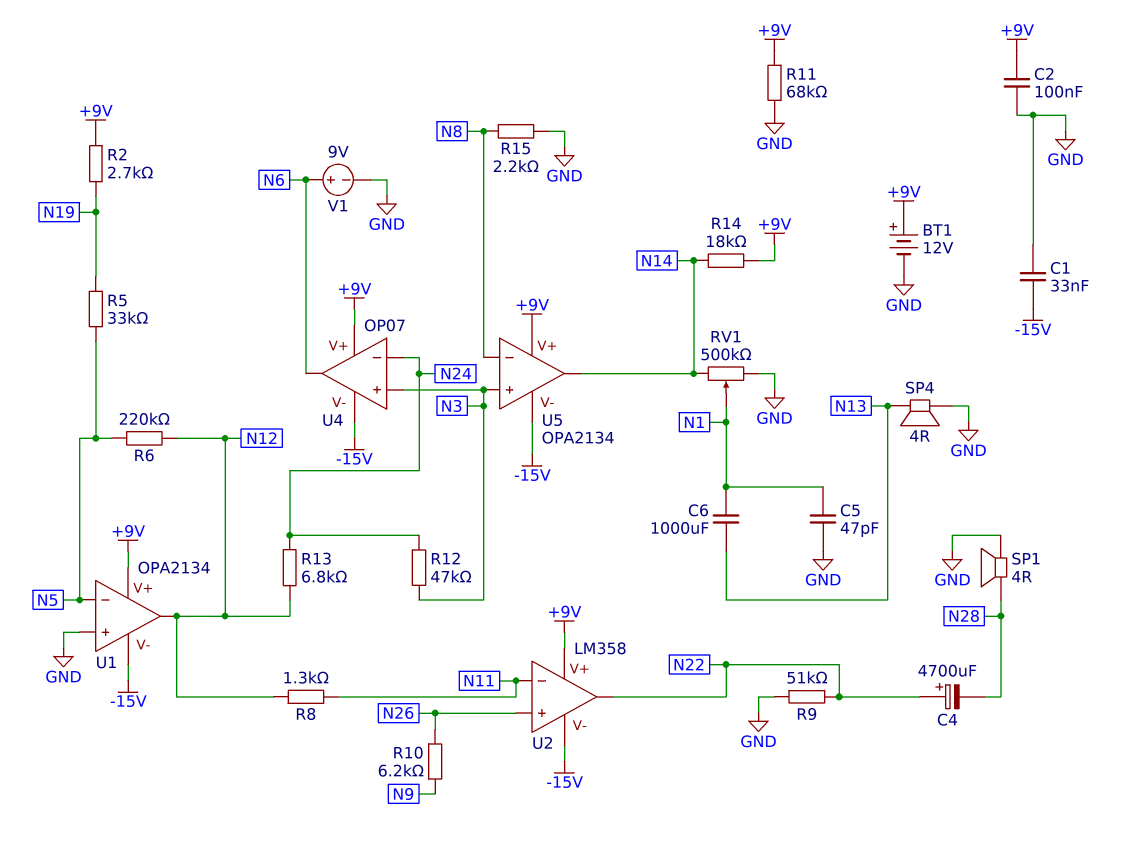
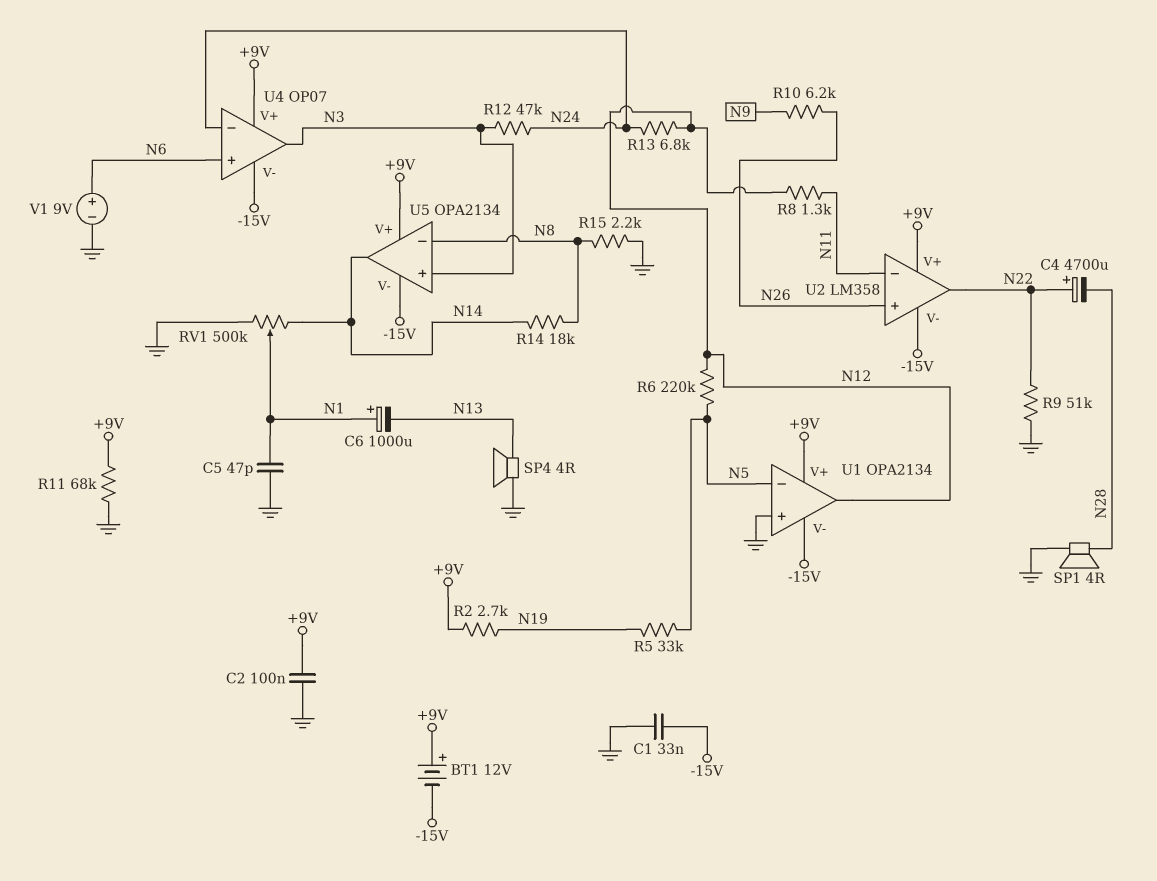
BT1: 12V (plus +9V, minus GND) -> 12V (plus +9V, minus -15V)
C6: 1000uF (N1, N13) -> 1000uF (plus N1, minus N13)
R14: 18k (+9V, N14) -> 18k (N8, N14)
U4 pin in+: N3 -> N6
U4 pin out: N6 -> N3

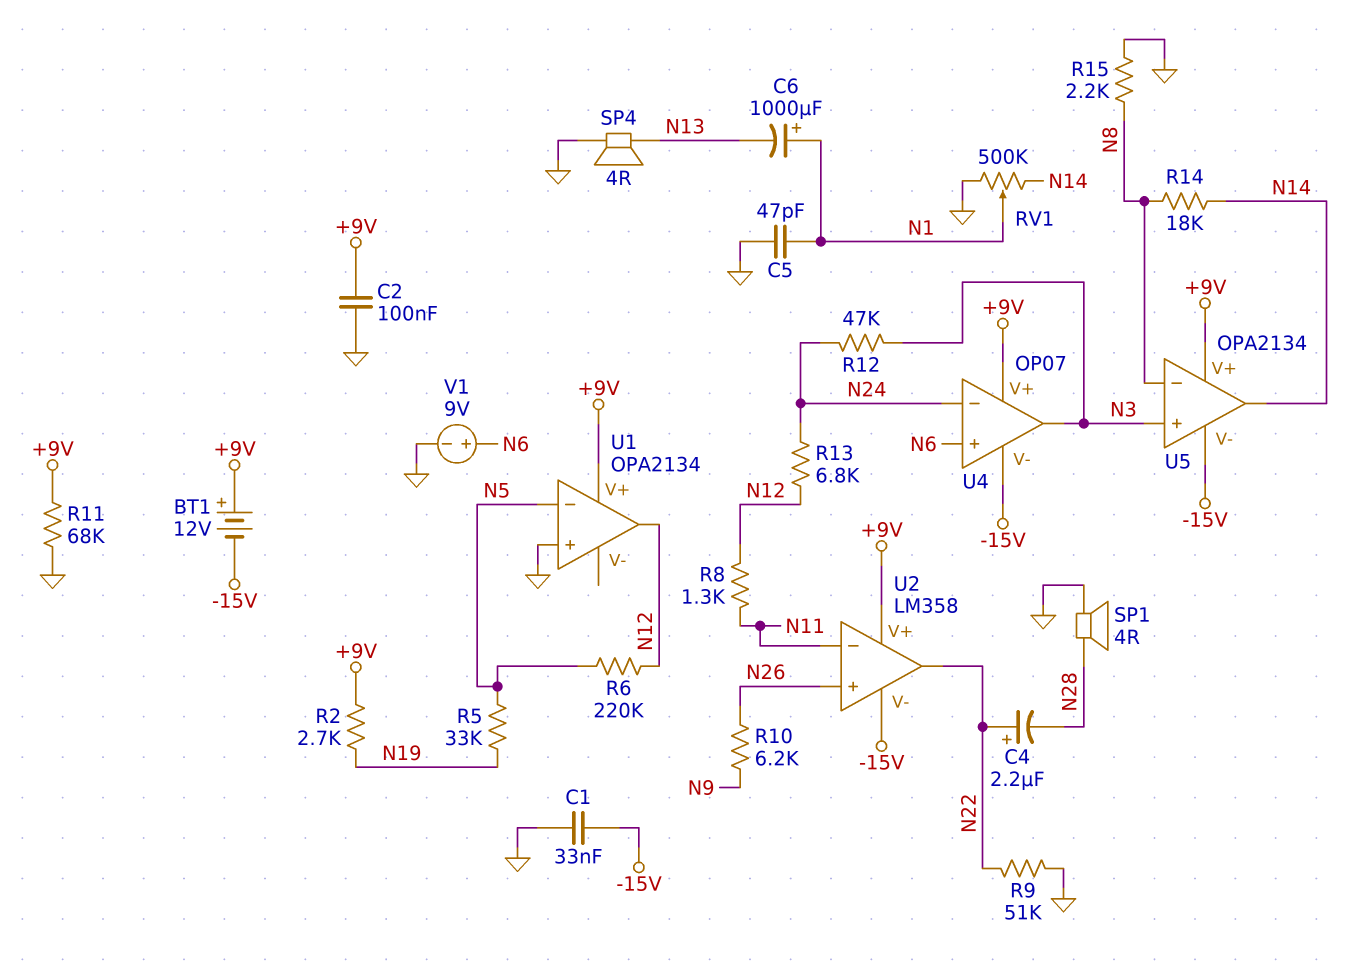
C4: 4700uF (plus N22, minus N28) -> 2.2uF (plus N22, minus N28)
U1 pin V-: -15V -> none

